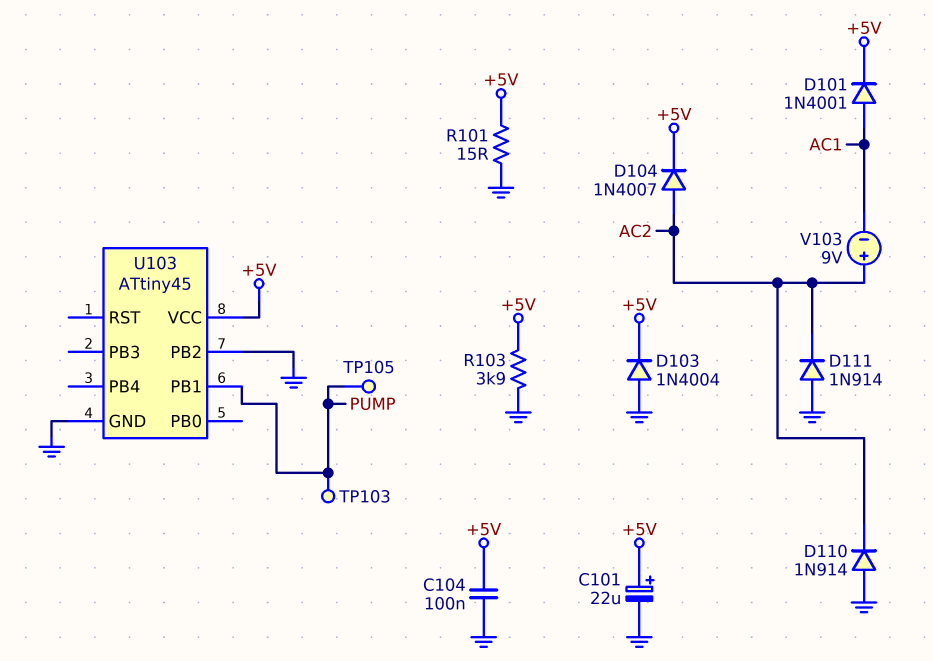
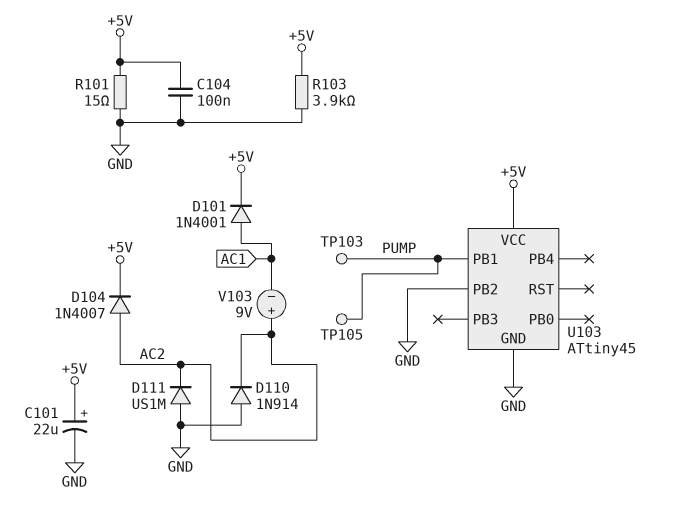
D103: diode 1N4004 (A GND, K +5V) -> none
D111: diode 1N914 (A GND, K AC2) -> diode US1M (A GND, K AC2)

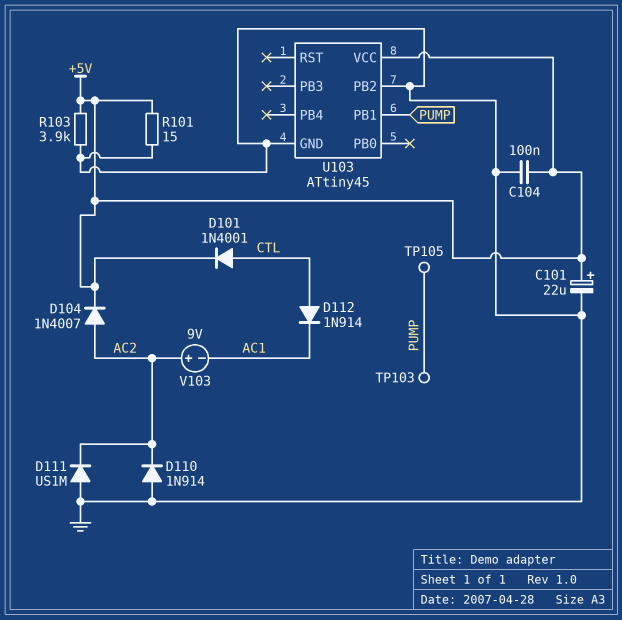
D101: diode 1N4001 (A AC1, K +5V) -> diode 1N4001 (A CTL, K +5V)
D112: none -> diode 1N914 (A CTL, K AC1)

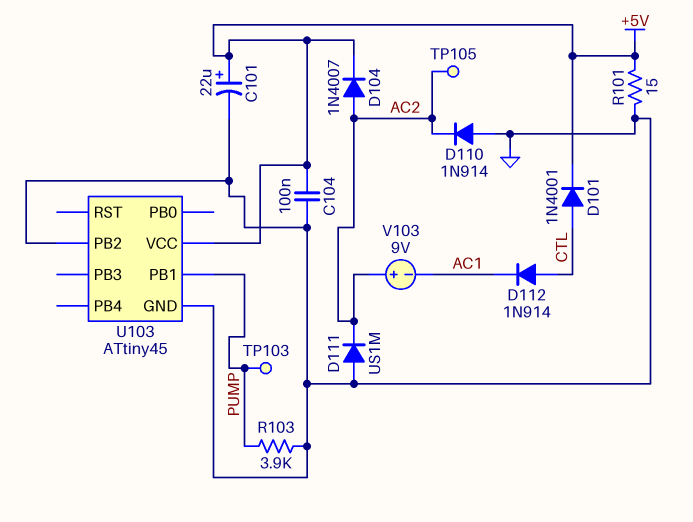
R103: 3.9k (+5V, GND) -> 3.9k (GND, PUMP)
TP105: test point (PUMP) -> test point (AC2)

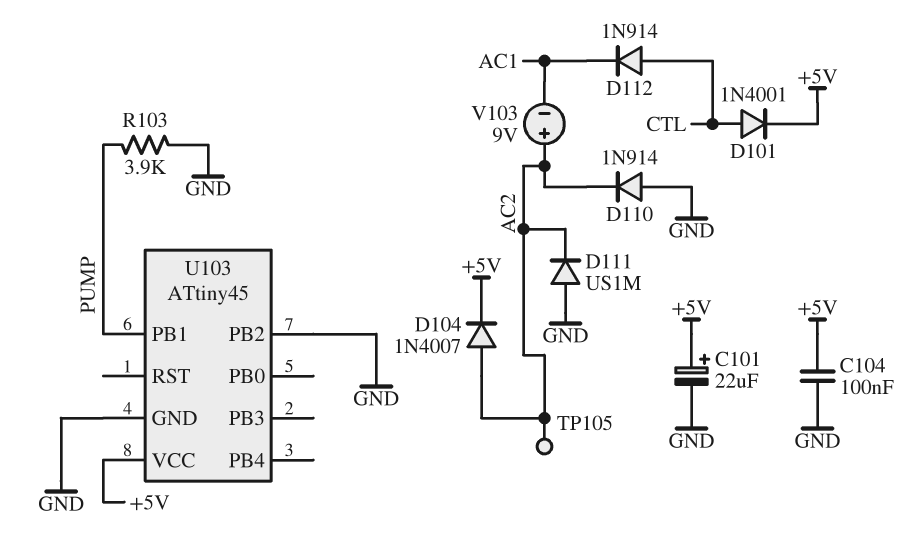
R101: 15 (+5V, GND) -> none
TP103: test point (PUMP) -> none

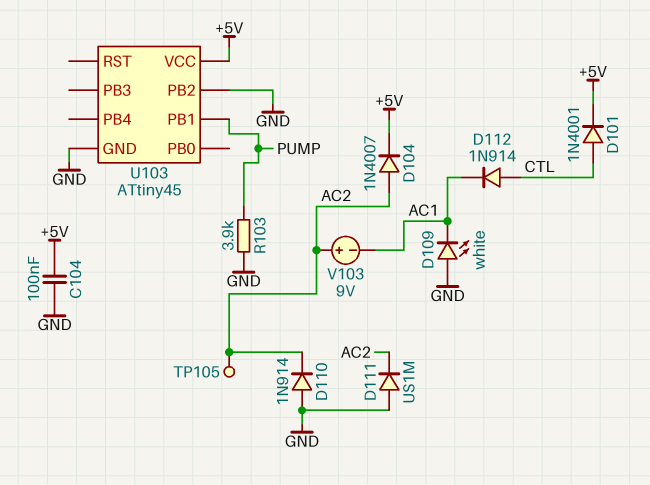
C101: 22uF (plus +5V, minus GND) -> none
D109: none -> LED white (A GND, K AC1)

